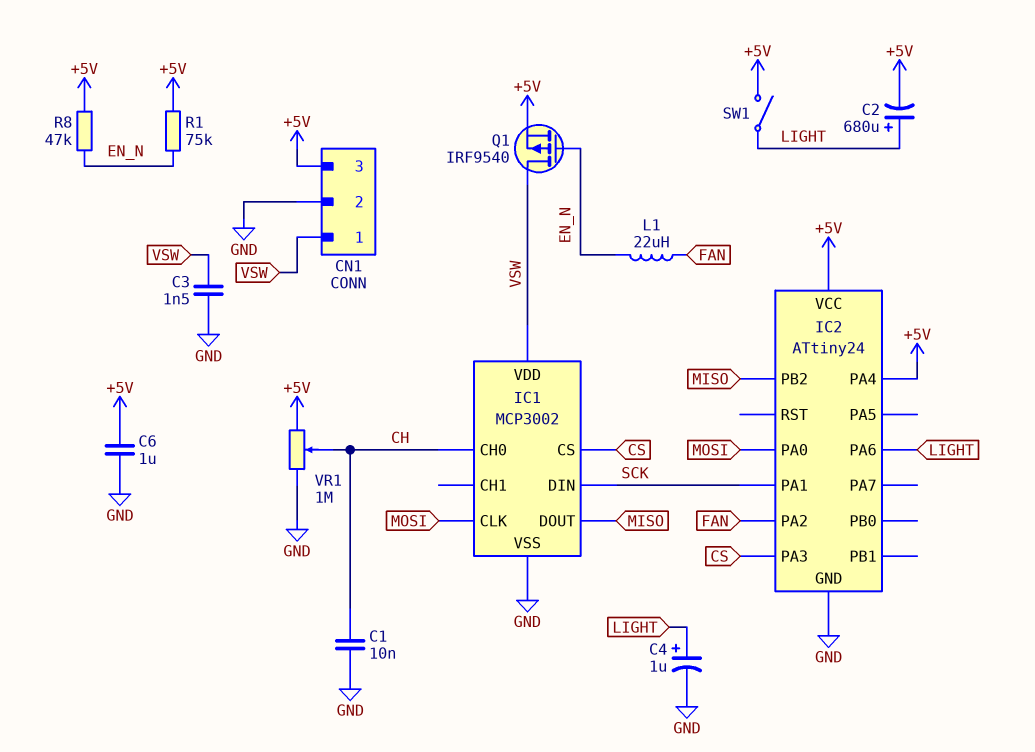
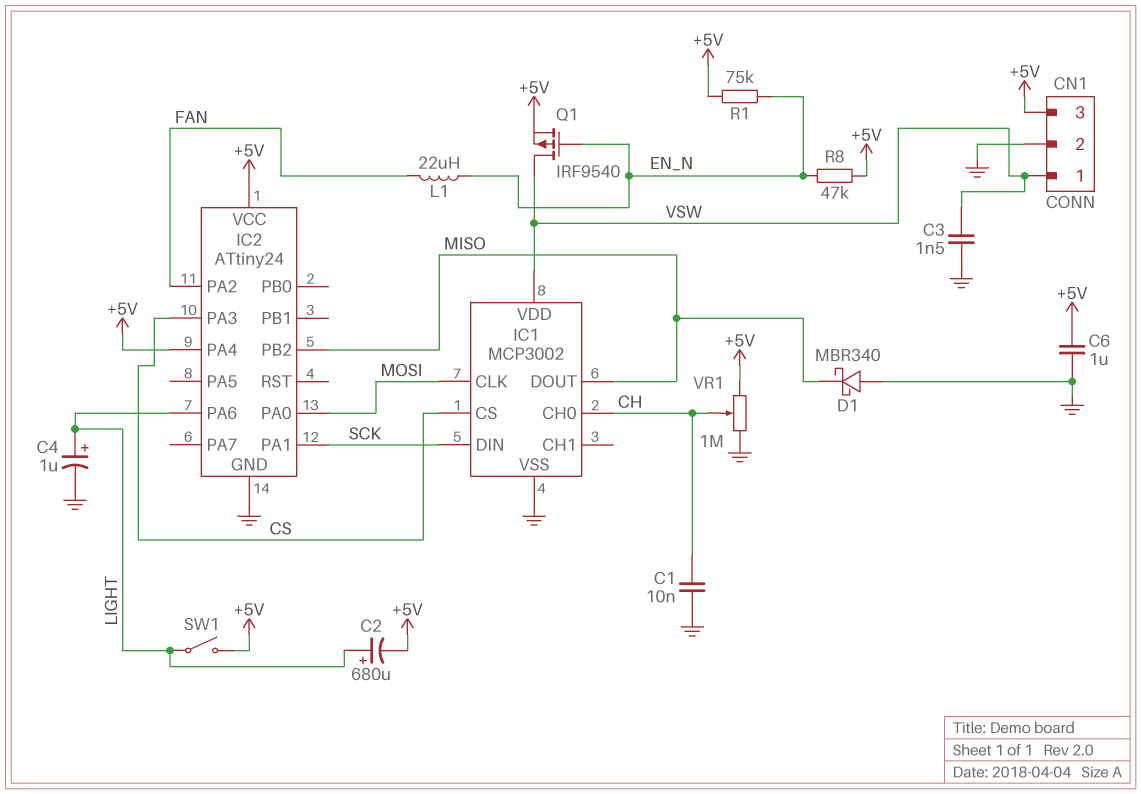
D1: none -> schottky MBR340 (A GND, K MISO)

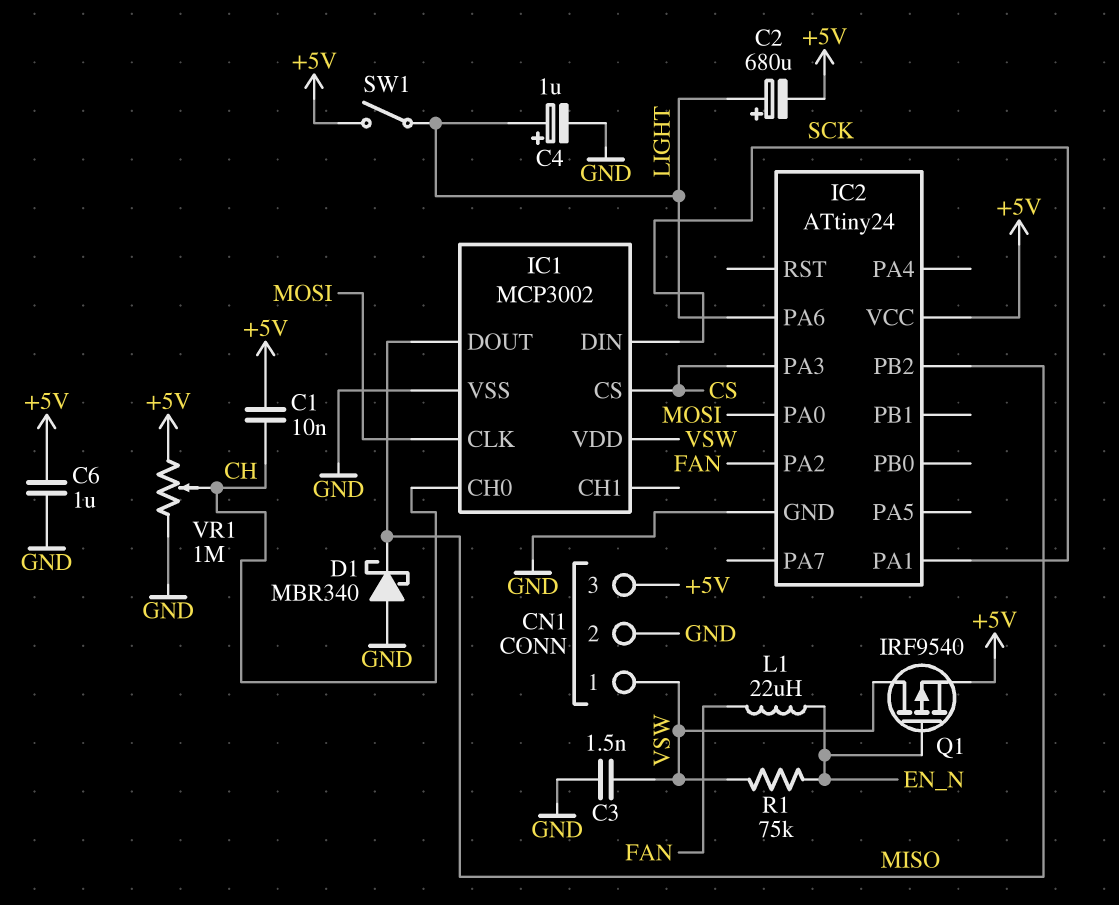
C1: 10nF (CH, GND) -> 10nF (+5V, CH)
IC2 pin PA4: +5V -> none
R1: 75k (+5V, EN_N) -> 75k (EN_N, VSW)
R8: 47k (+5V, EN_N) -> none

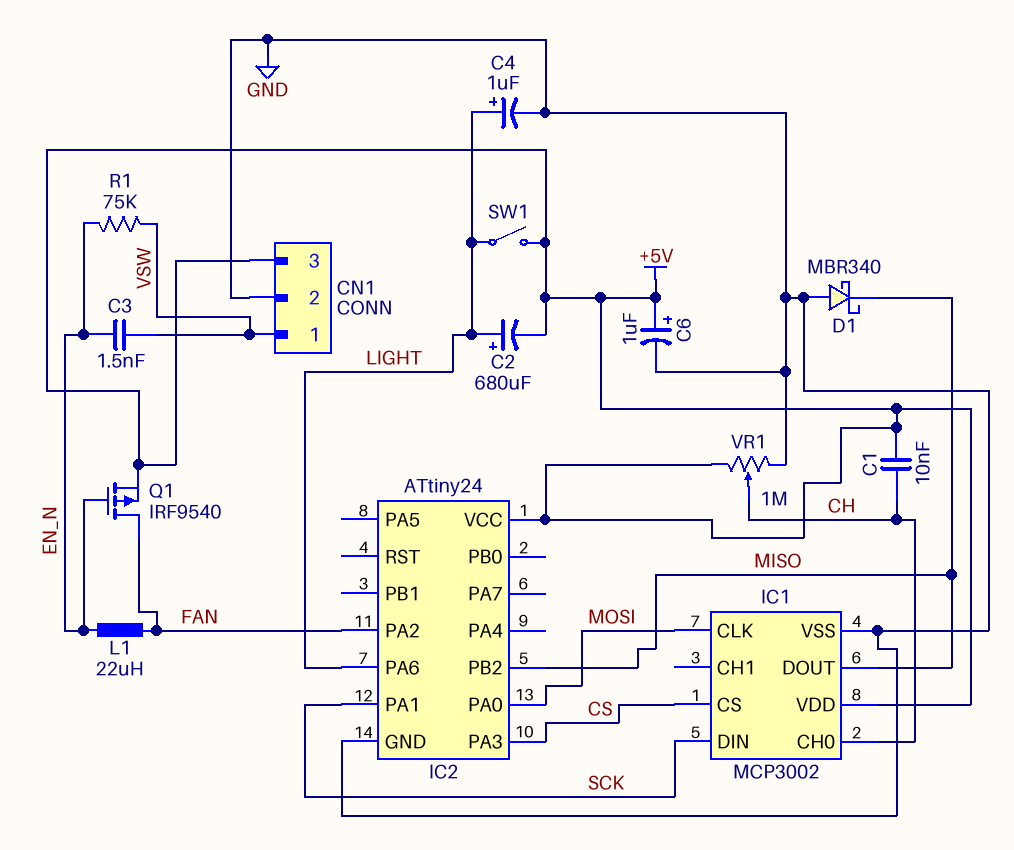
C3: 1.5nF (GND, VSW) -> 1.5nF (EN_N, VSW)
C6: 1uF (+5V, GND) -> 1uF (plus +5V, minus GND)
IC1 pin VDD: VSW -> +5V
Q1: PMOS IRF9540 (G EN_N, D VSW, S +5V) -> PMOS IRF9540 (G EN_N, D FAN, S +5V)

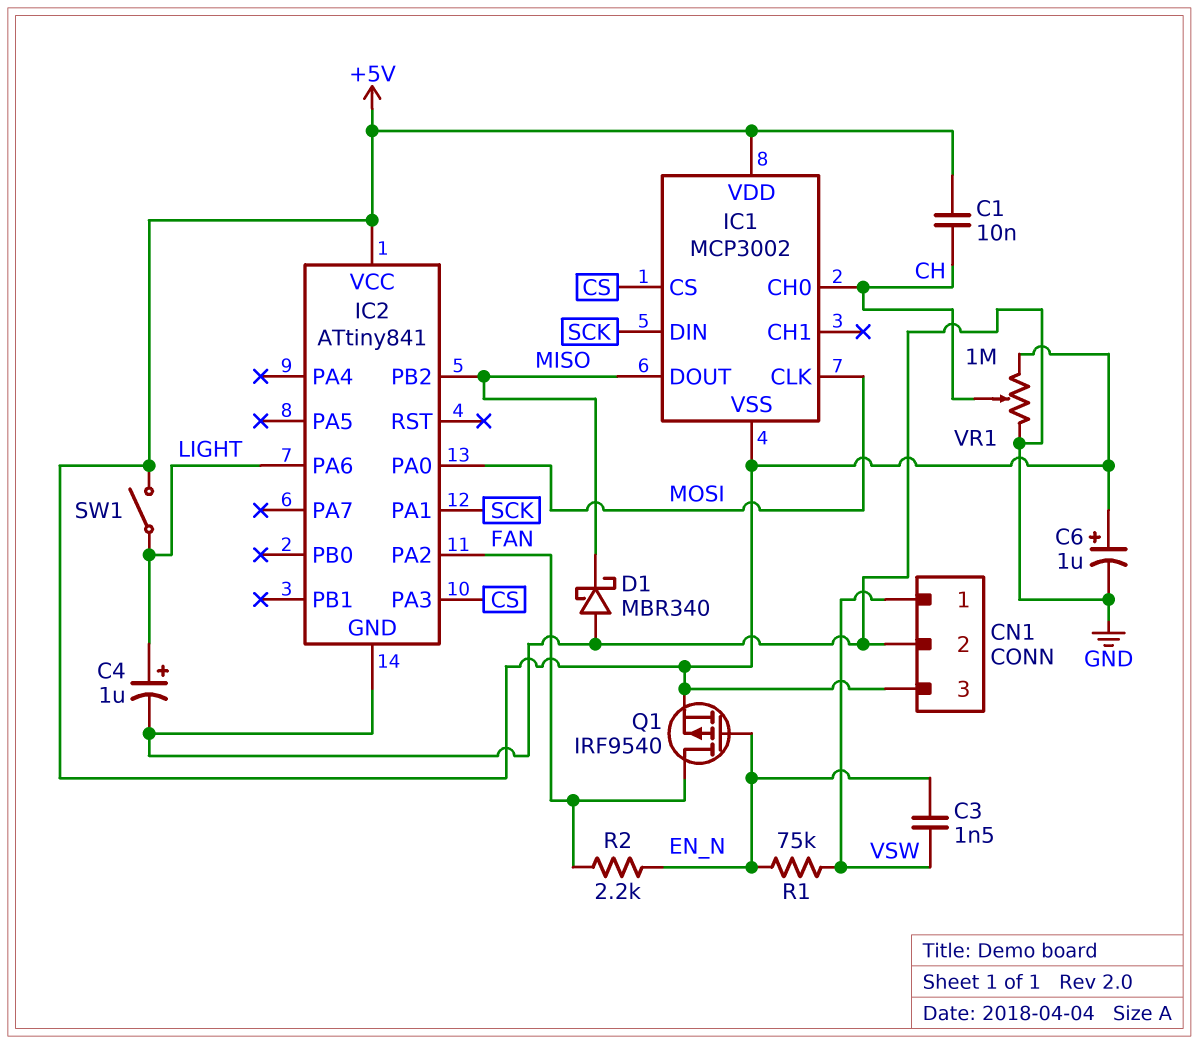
C2: 680uF (plus LIGHT, minus +5V) -> none
IC1 pin VSS: GND -> +5V
IC2: ATtiny24 -> ATtiny841
L1: 22uH (EN_N, FAN) -> none
R2: none -> 2.2k (EN_N, FAN)

